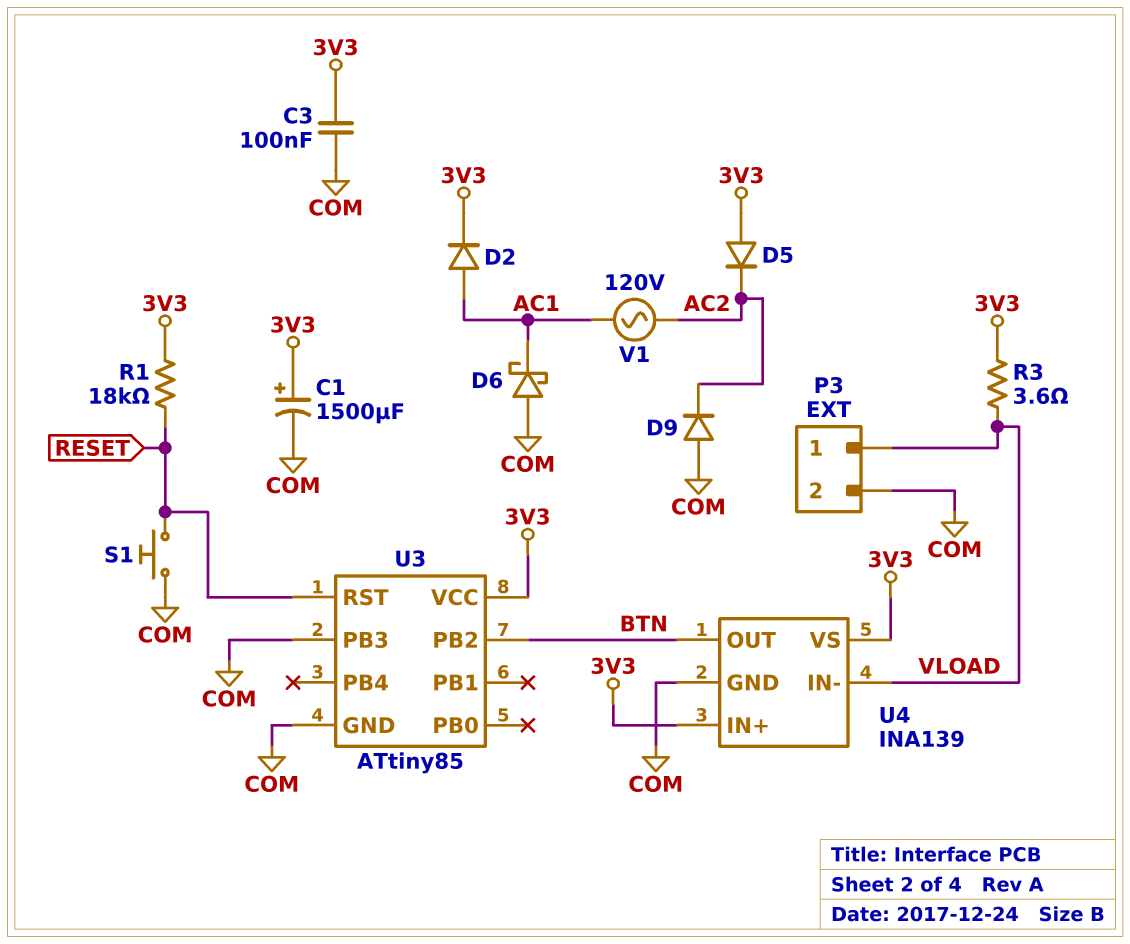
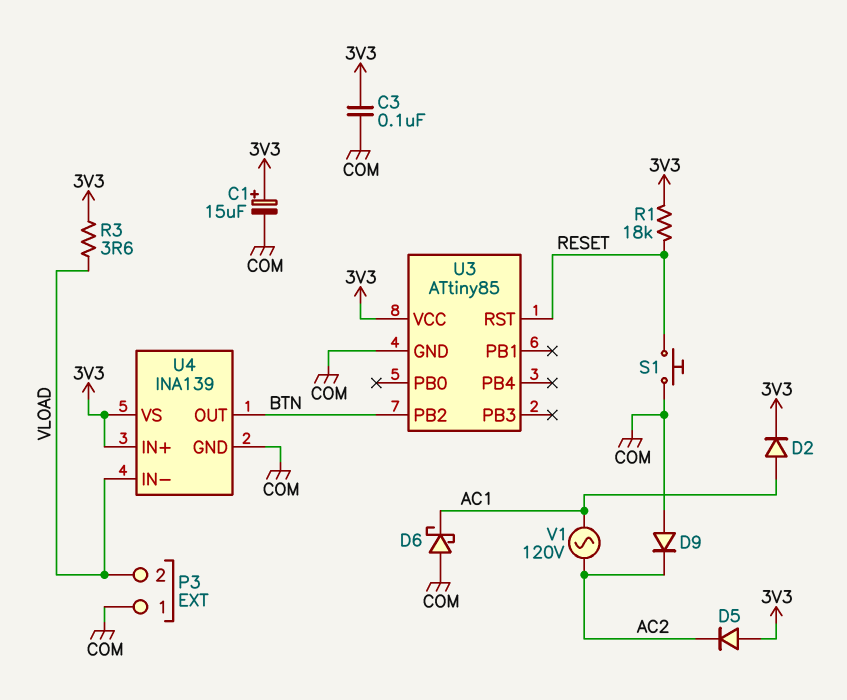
C1: 1500uF (plus 3V3, minus COM) -> 15uF (plus 3V3, minus COM)
P3 pin 1: VLOAD -> COM
P3 pin 2: COM -> VLOAD
U3 pin PB3: COM -> none

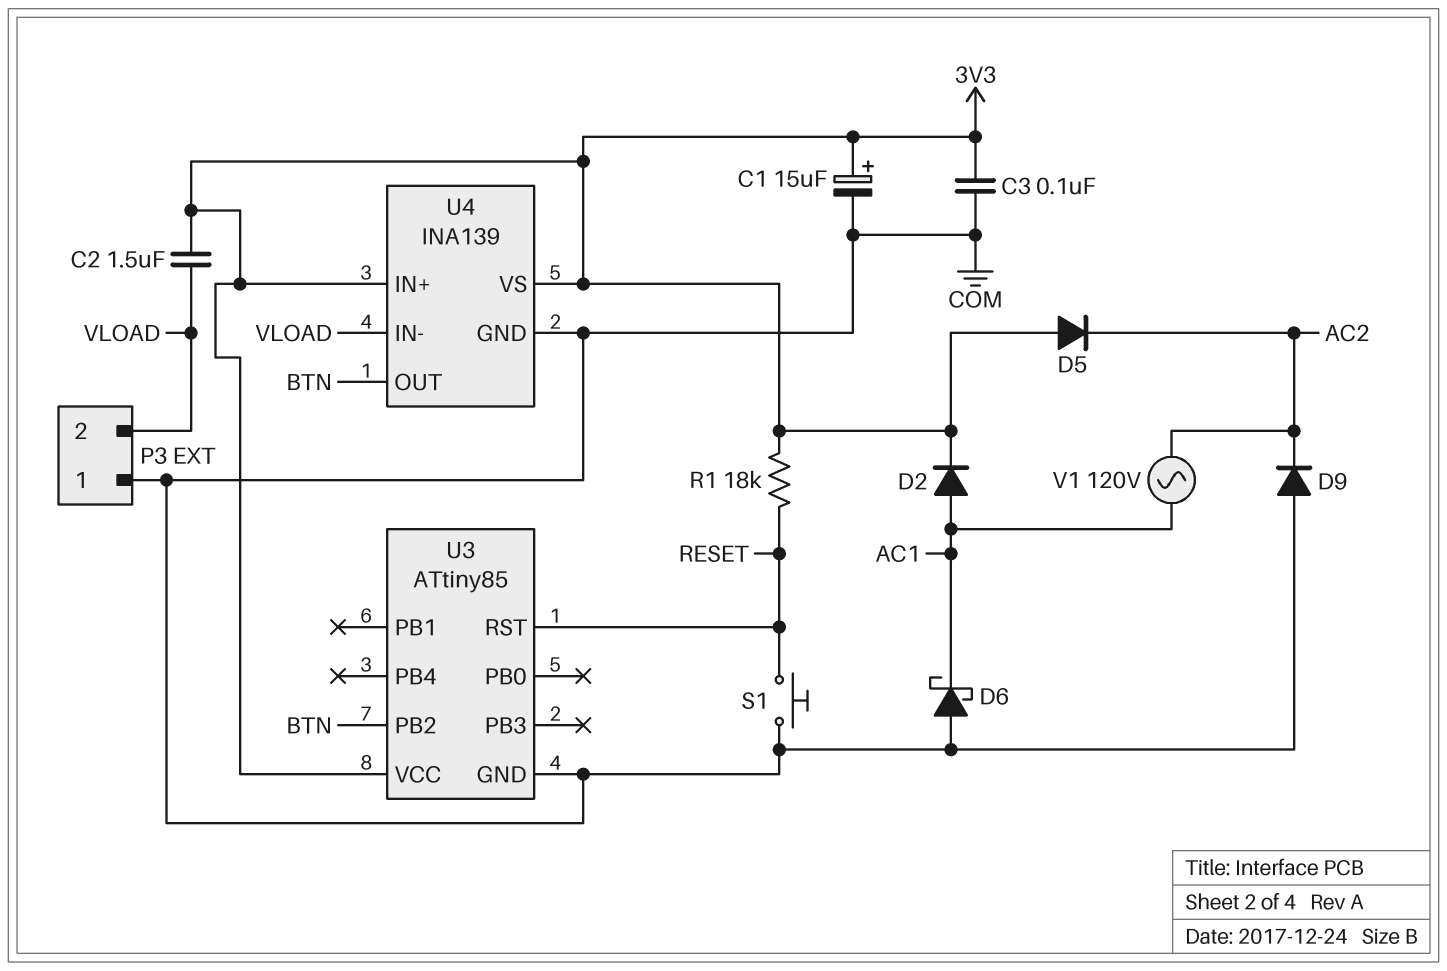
C2: none -> 1.5uF (3V3, VLOAD)
R3: 3.6 (3V3, VLOAD) -> none

